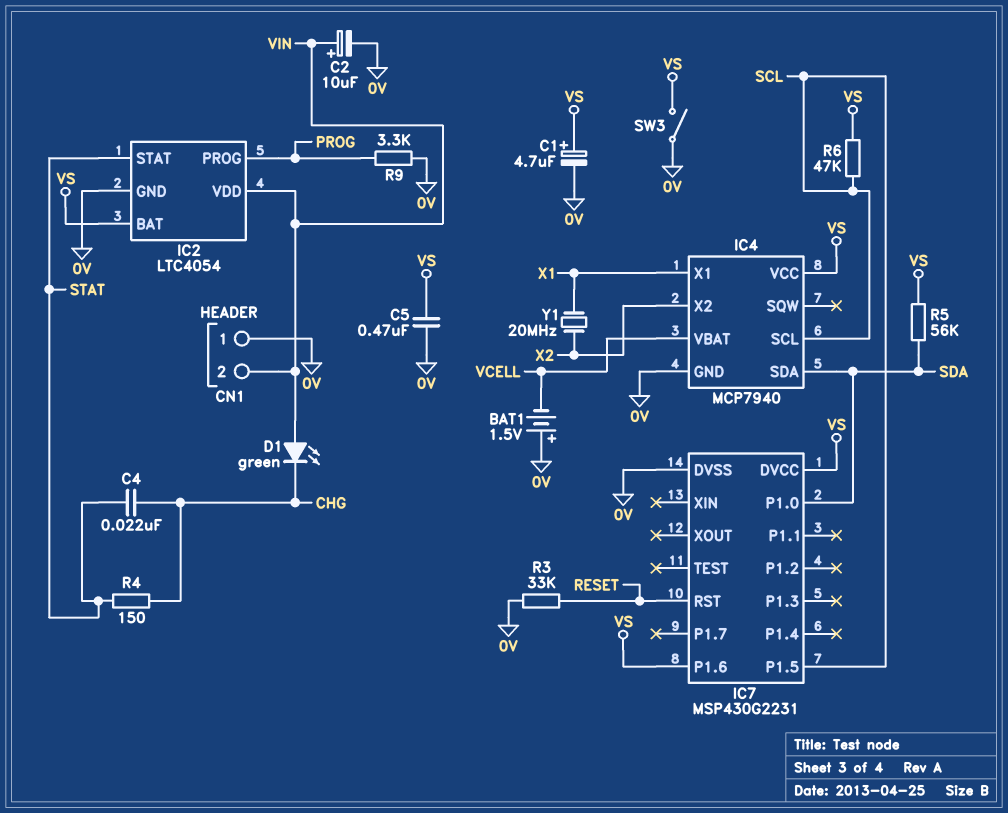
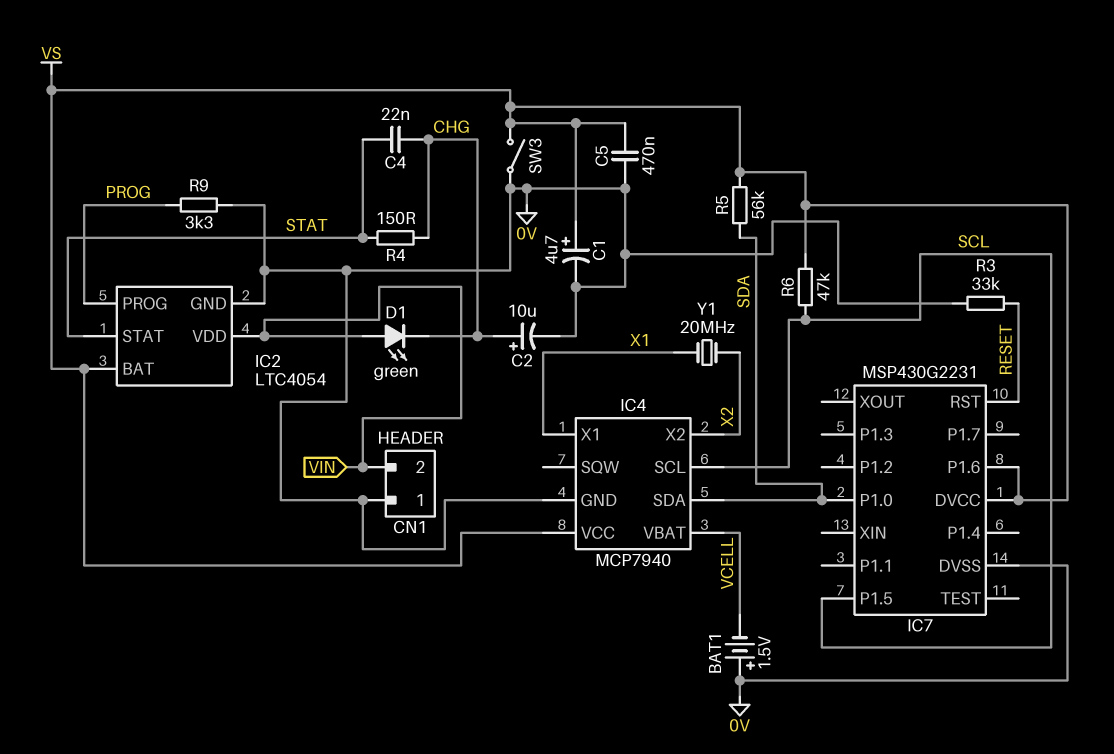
C2: 10uF (plus VIN, minus 0V) -> 10uF (plus CHG, minus 0V)

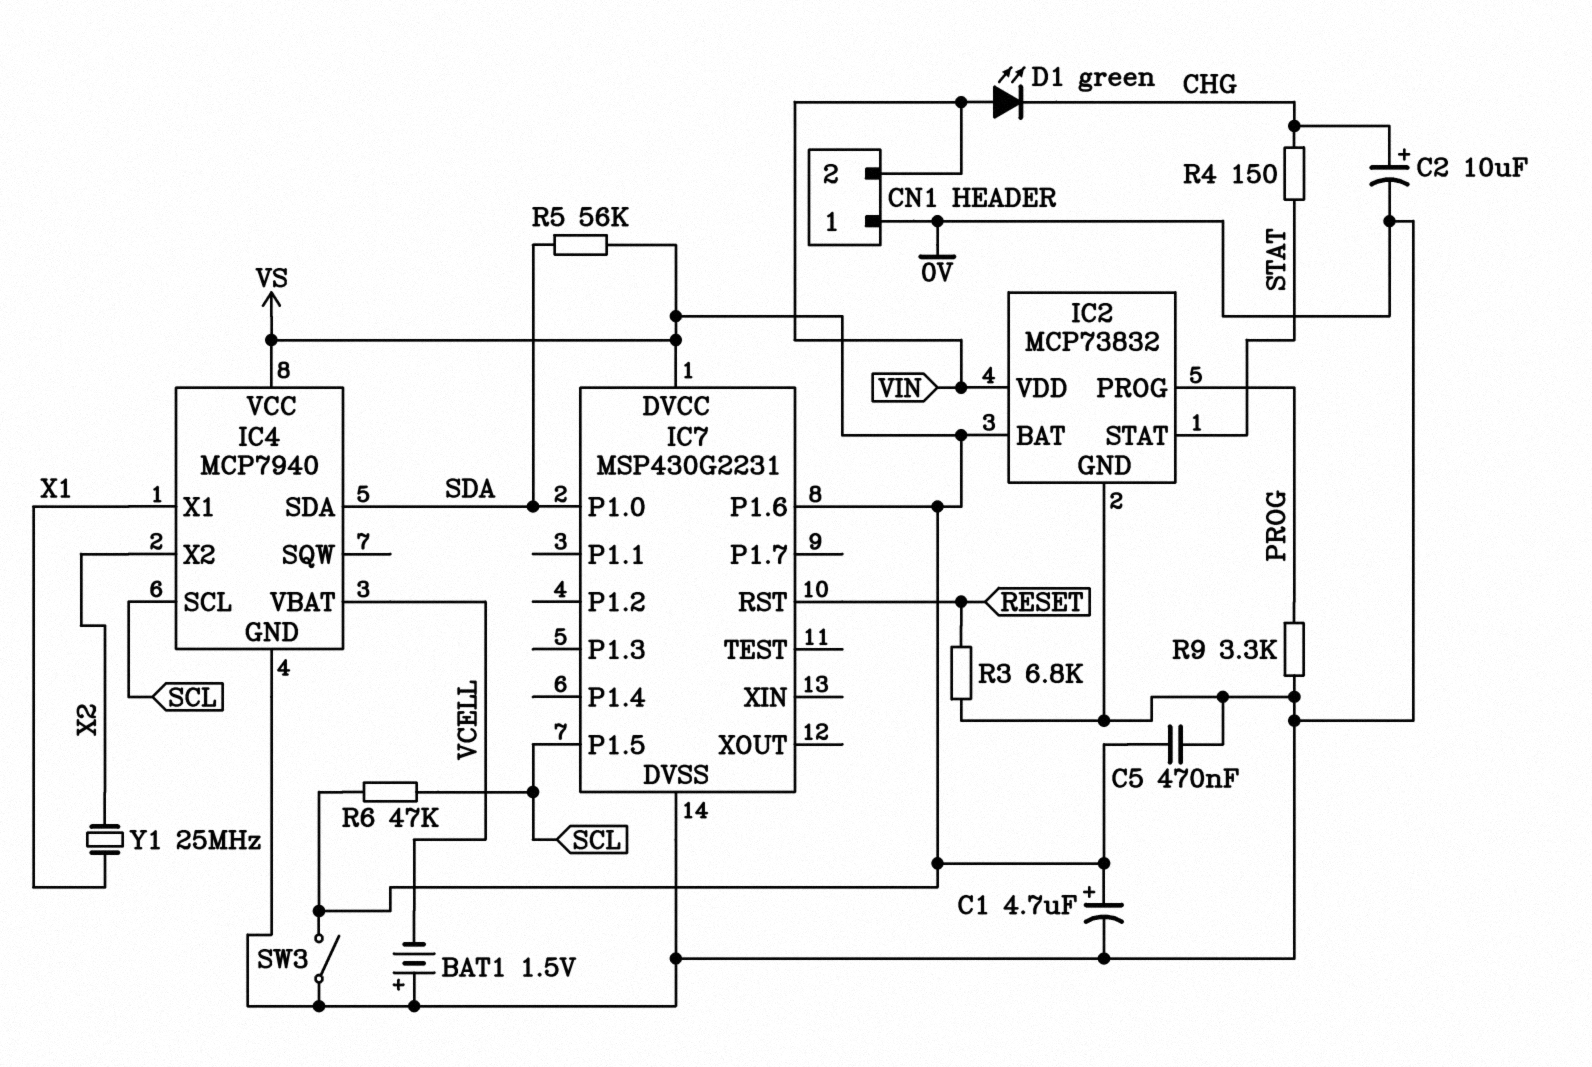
C4: 22nF (CHG, STAT) -> none
IC2: LTC4054 -> MCP73832
R3: 33k (0V, RESET) -> 6.8k (0V, RESET)
Y1: 20MHz (X1, X2) -> 25MHz (X1, X2)

